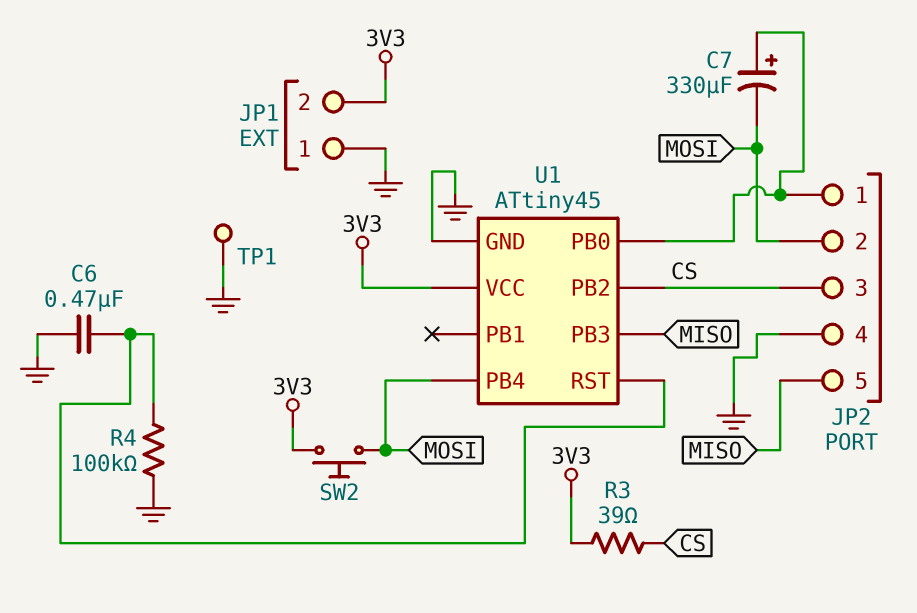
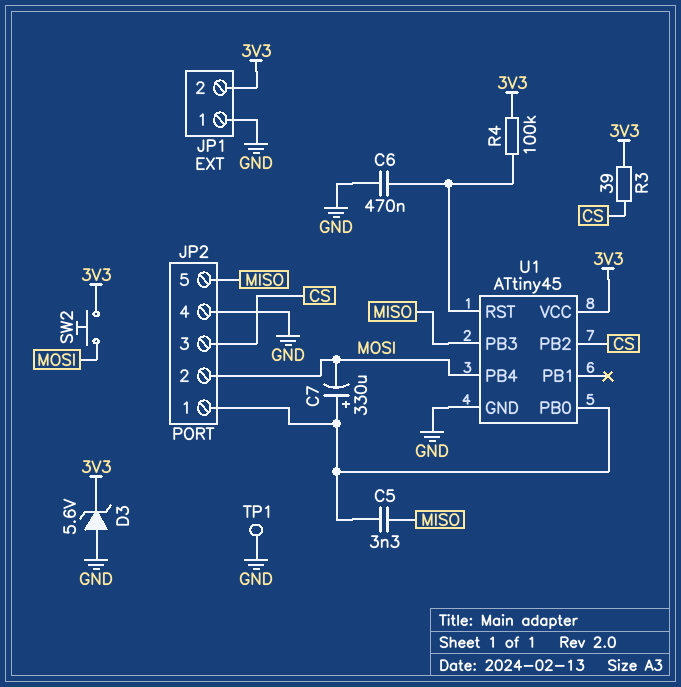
C5: none -> 3.3nF (JP2/1, MISO)
D3: none -> zener 5.6V (A GND, K 3V3)
R4: 100k (GND, U1/RST) -> 100k (3V3, U1/RST)

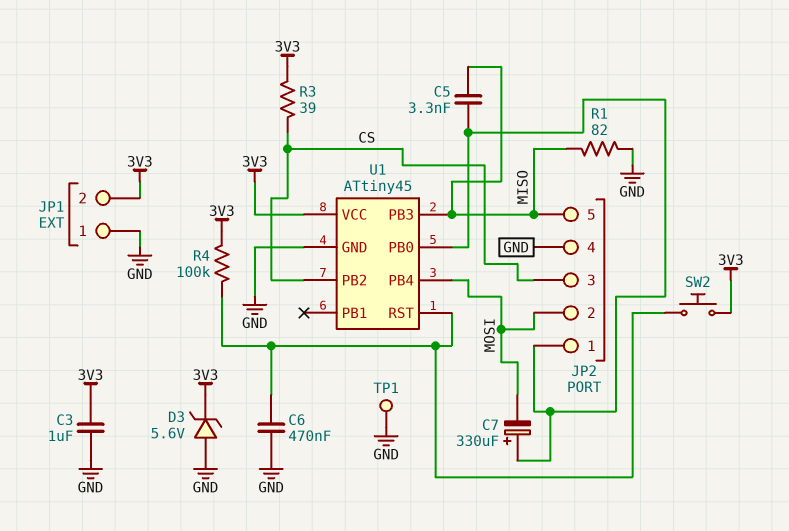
C3: none -> 1uF (3V3, GND)
R1: none -> 82 (GND, MISO)
SW2: button (3V3, MOSI) -> button (3V3, U1/RST)

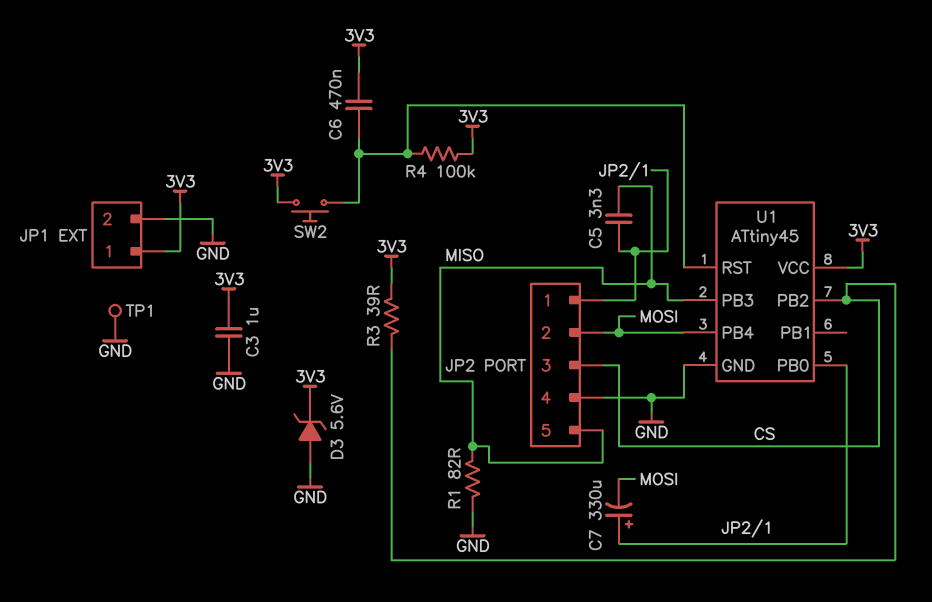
C6: 470nF (GND, U1/RST) -> 470nF (3V3, U1/RST)
JP1 pin 1: GND -> 3V3
JP1 pin 2: 3V3 -> GND

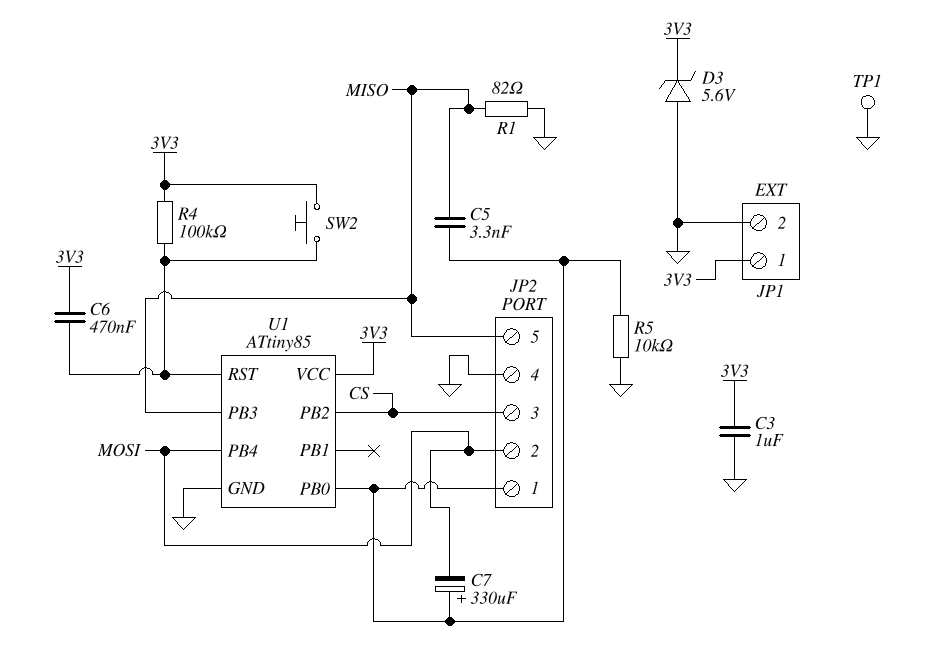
R3: 39 (3V3, CS) -> none
R5: none -> 10k (GND, JP2/1)
U1: ATtiny45 -> ATtiny85

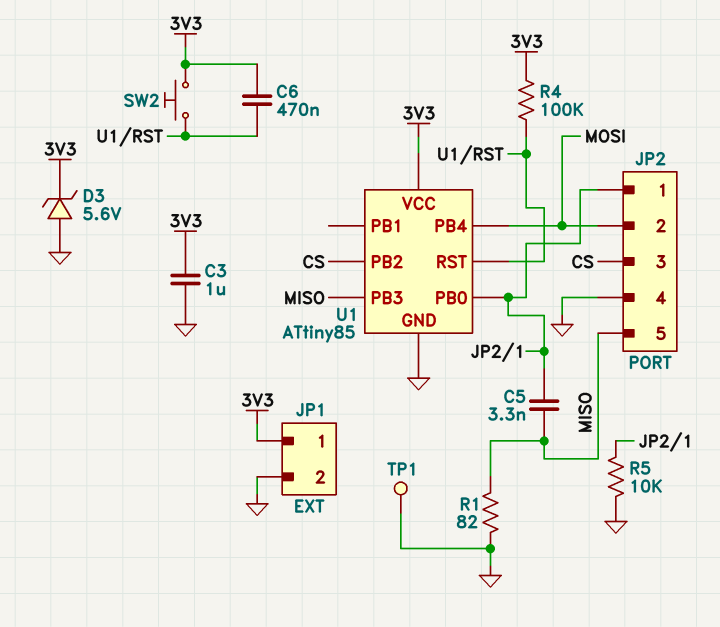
C7: 330uF (plus JP2/1, minus MOSI) -> none

